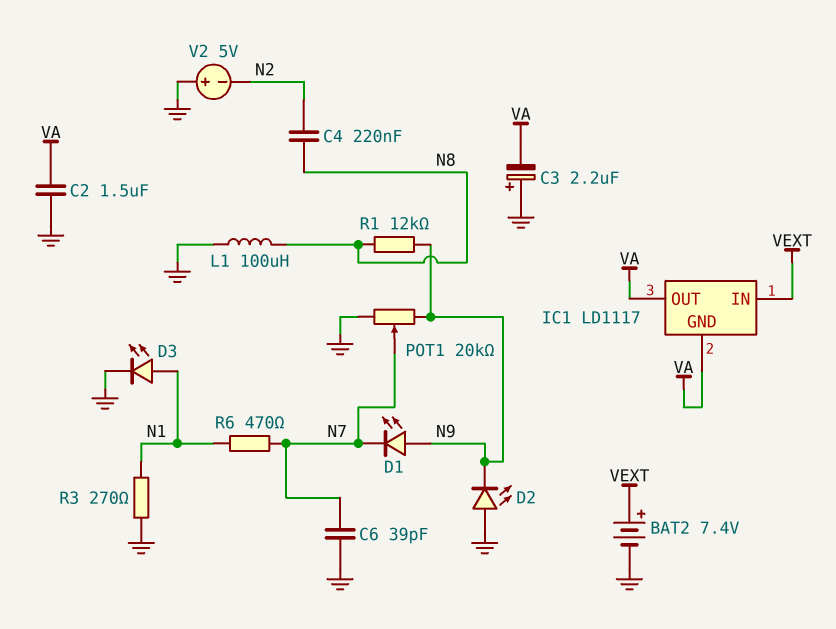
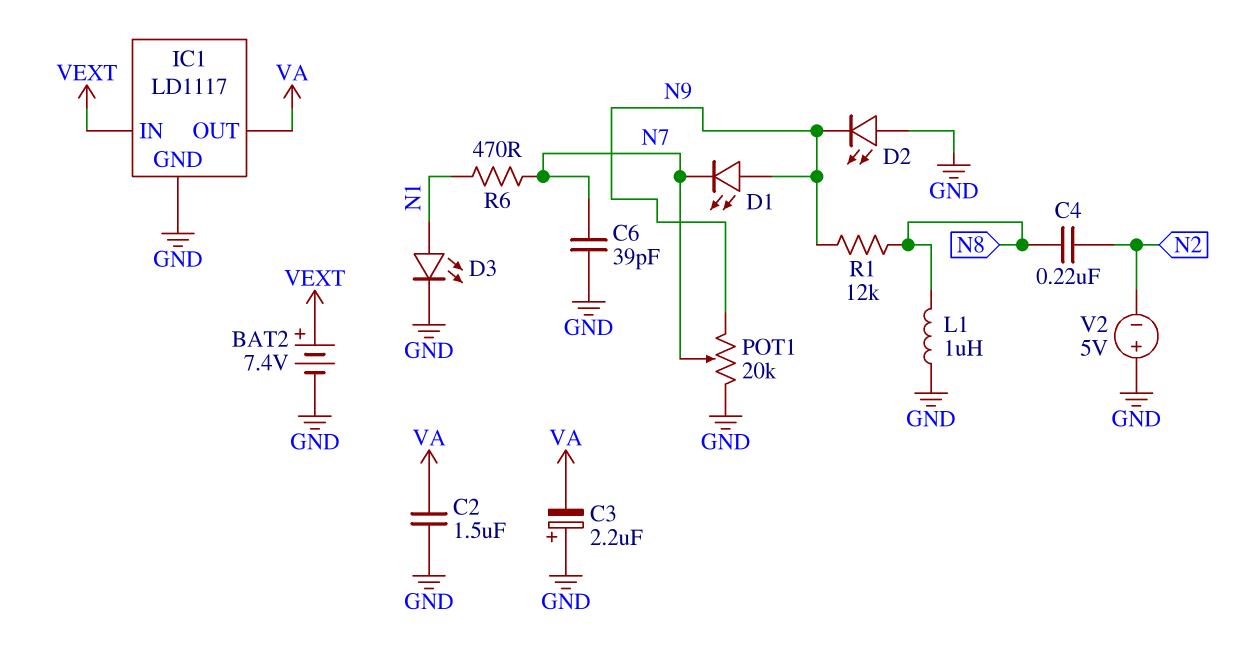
IC1 pin GND: VA -> GND
L1: 100uH (GND, N8) -> 1uH (GND, N8)
R3: 270 (GND, N1) -> none

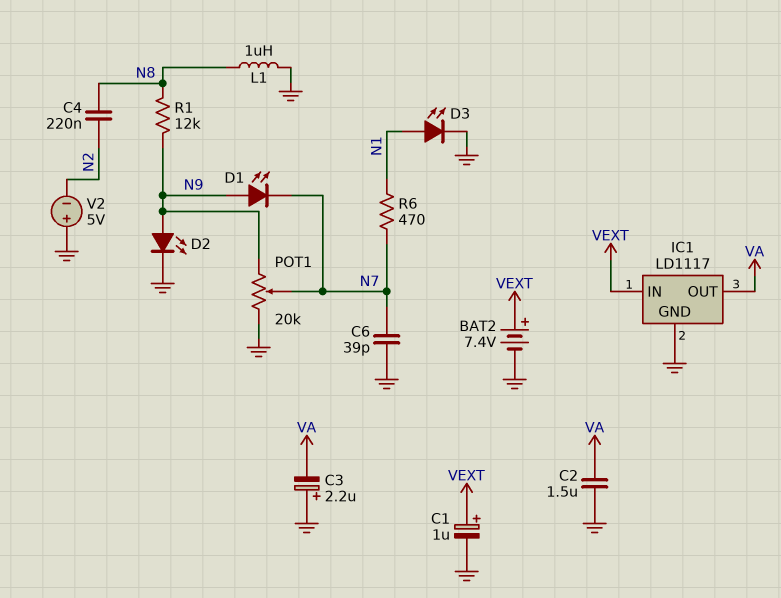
C1: none -> 1uF (plus VEXT, minus GND)
D2: LED (A GND, K N9) -> LED (A N9, K GND)

